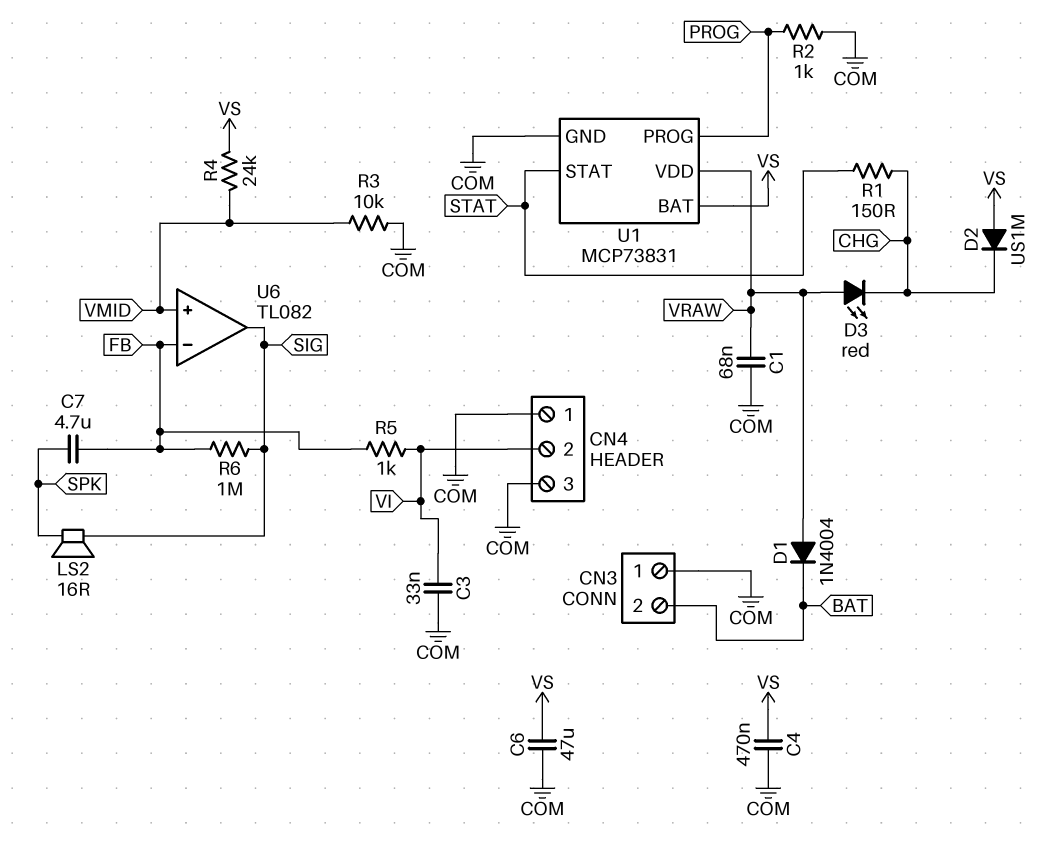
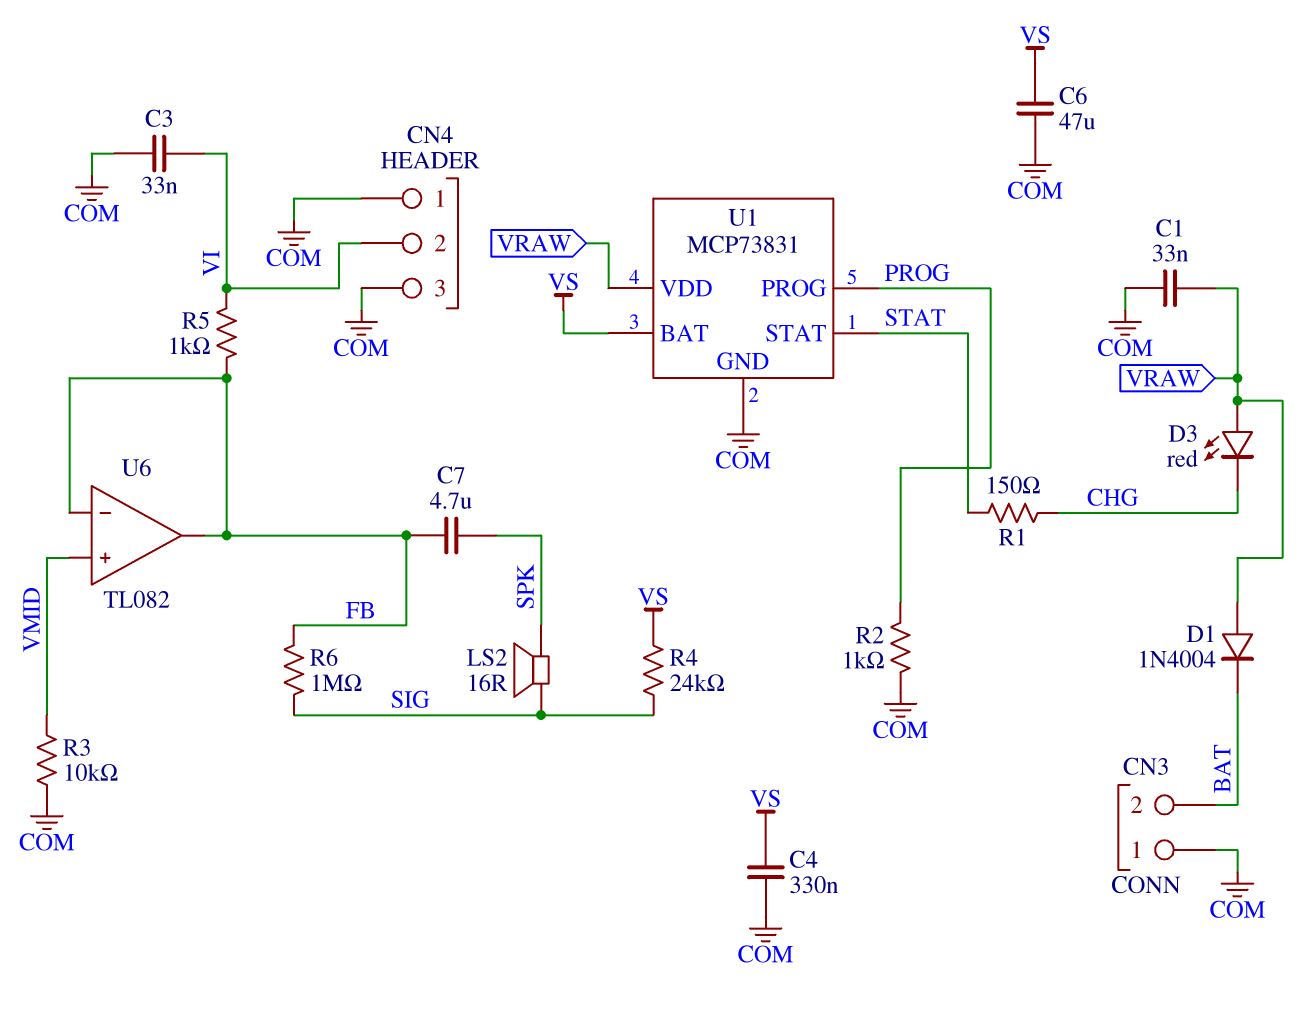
C1: 68nF (COM, VRAW) -> 33nF (COM, VRAW)
C4: 470nF (COM, VS) -> 330nF (COM, VS)
D2: diode US1M (A VS, K CHG) -> none
R4: 24k (VMID, VS) -> 24k (SIG, VS)
U6 pin out: SIG -> FB

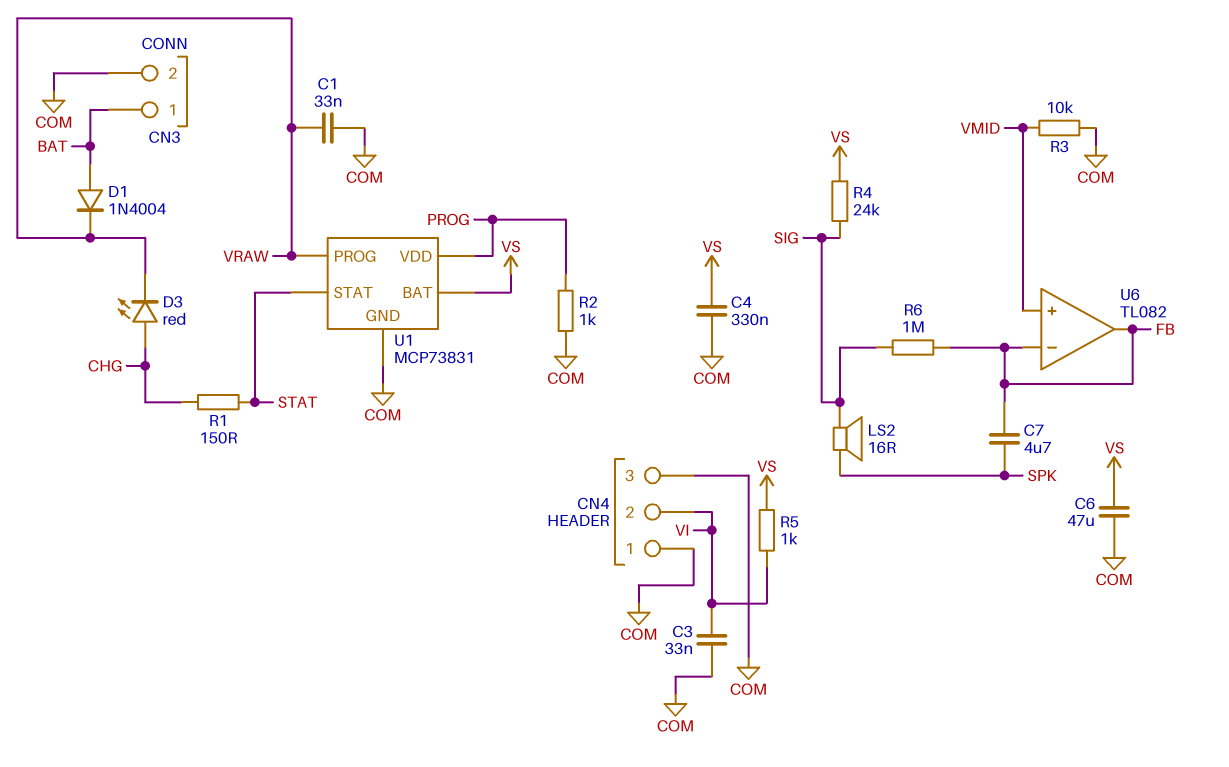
CN3 pin 1: COM -> BAT
CN3 pin 2: BAT -> COM
D1: diode 1N4004 (A VRAW, K BAT) -> diode 1N4004 (A BAT, K VRAW)
D3: LED red (A VRAW, K CHG) -> LED red (A CHG, K VRAW)
R5: 1k (FB, VI) -> 1k (VI, VS)
U1 pin PROG: PROG -> VRAW
U1 pin VDD: VRAW -> PROG

